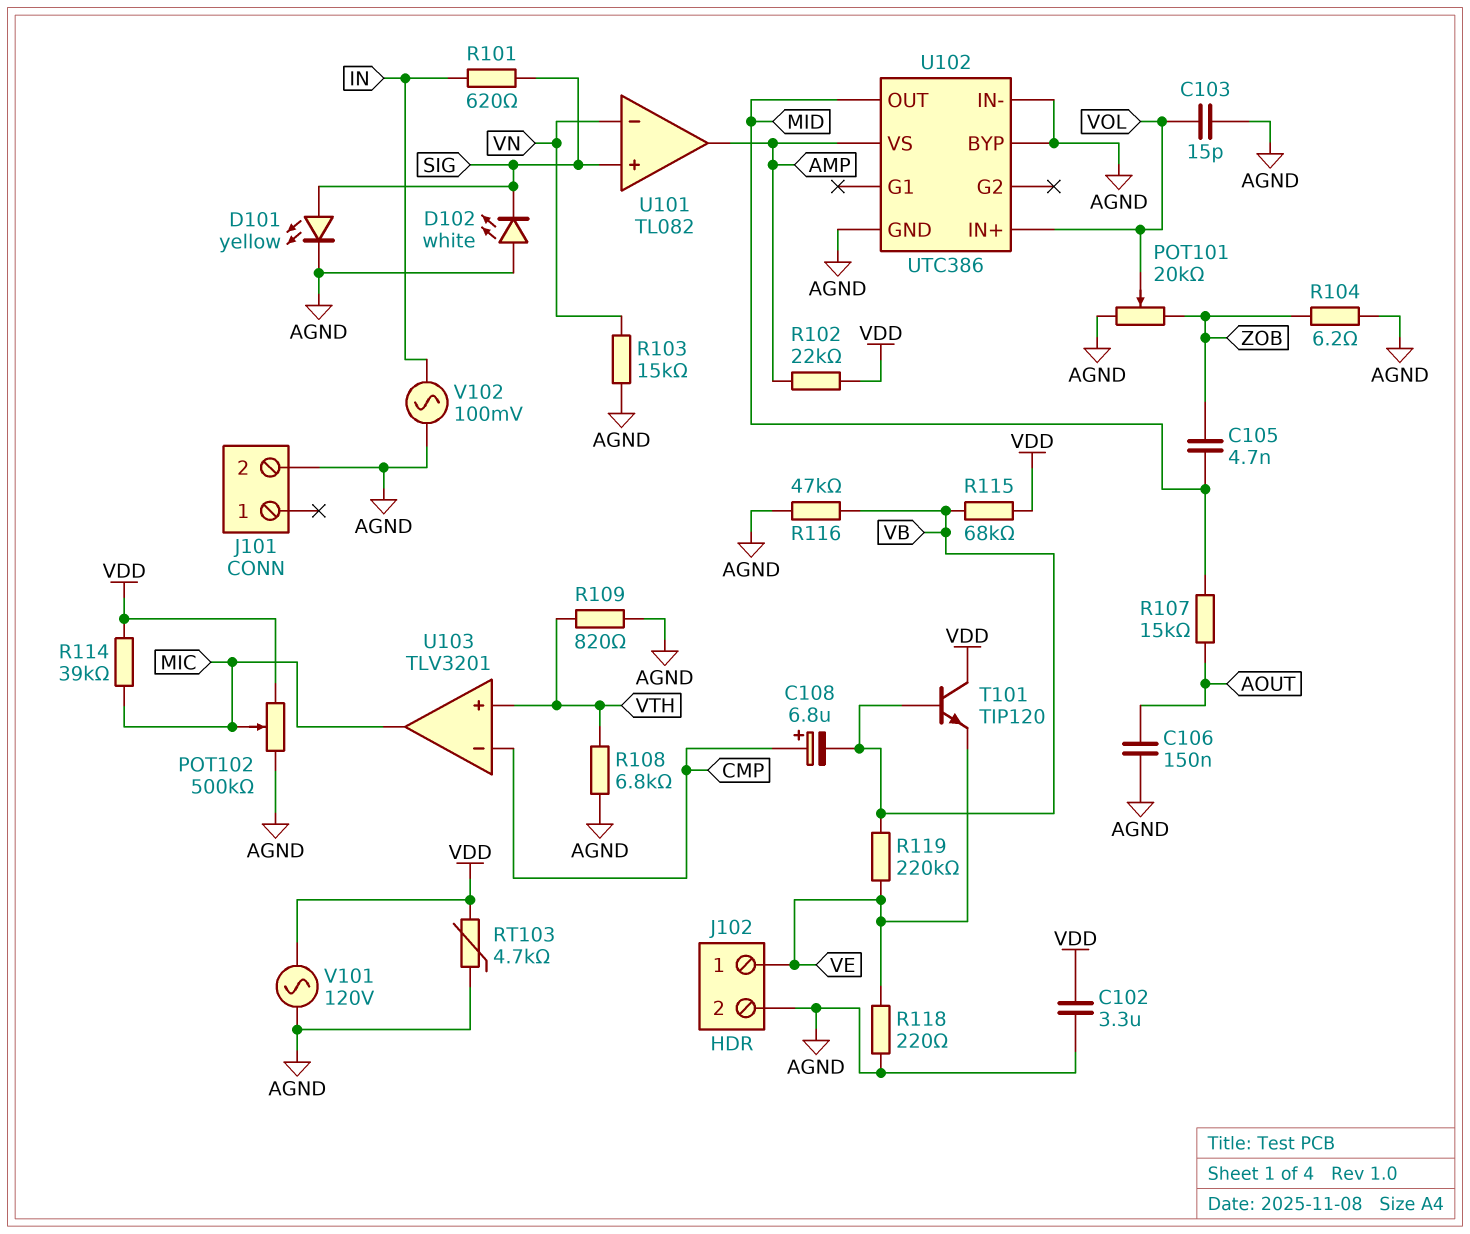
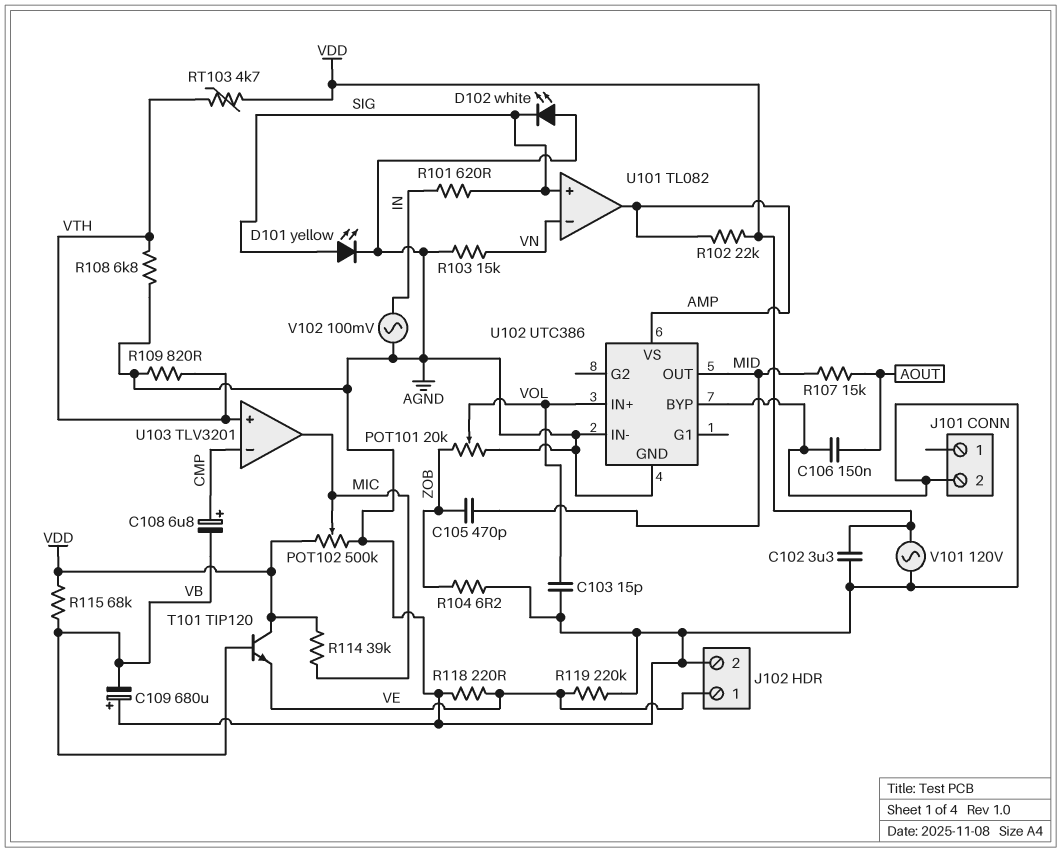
C105: 4.7nF (MID, ZOB) -> 470pF (MID, ZOB)
C109: none -> 680uF (plus AGND, minus VB)
R116: 47k (AGND, VB) -> none
R119: 220k (VB, VE) -> 220k (AGND, VE)
RT103: 4.7k (AGND, VDD) -> 4.7k (VDD, VTH)

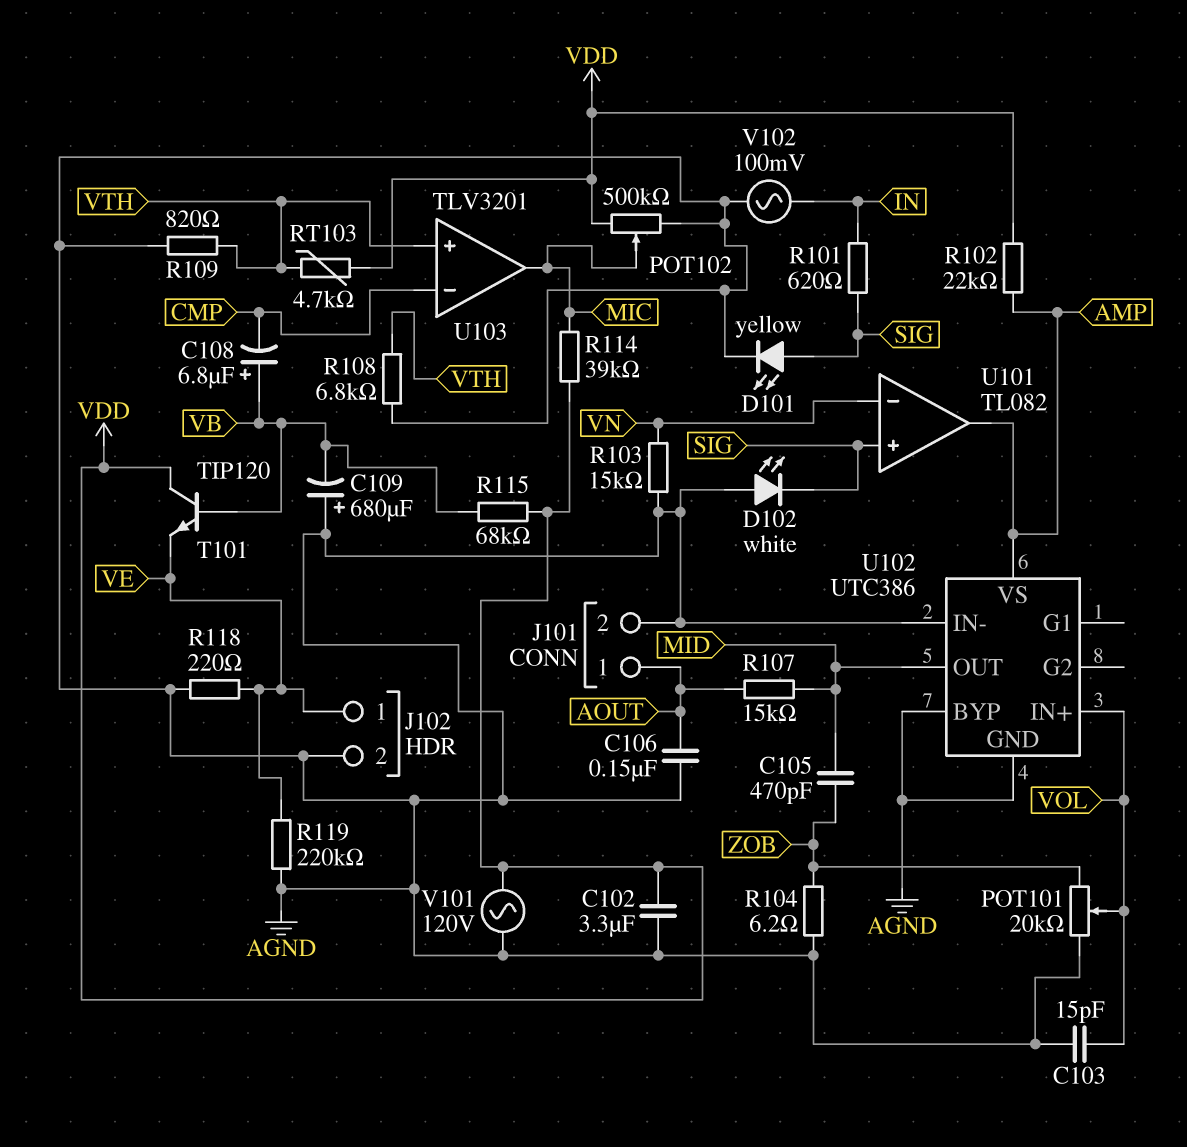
C108: 6.8uF (plus CMP, minus VB) -> 6.8uF (plus VB, minus CMP)
J101 pin 1: none -> AOUT

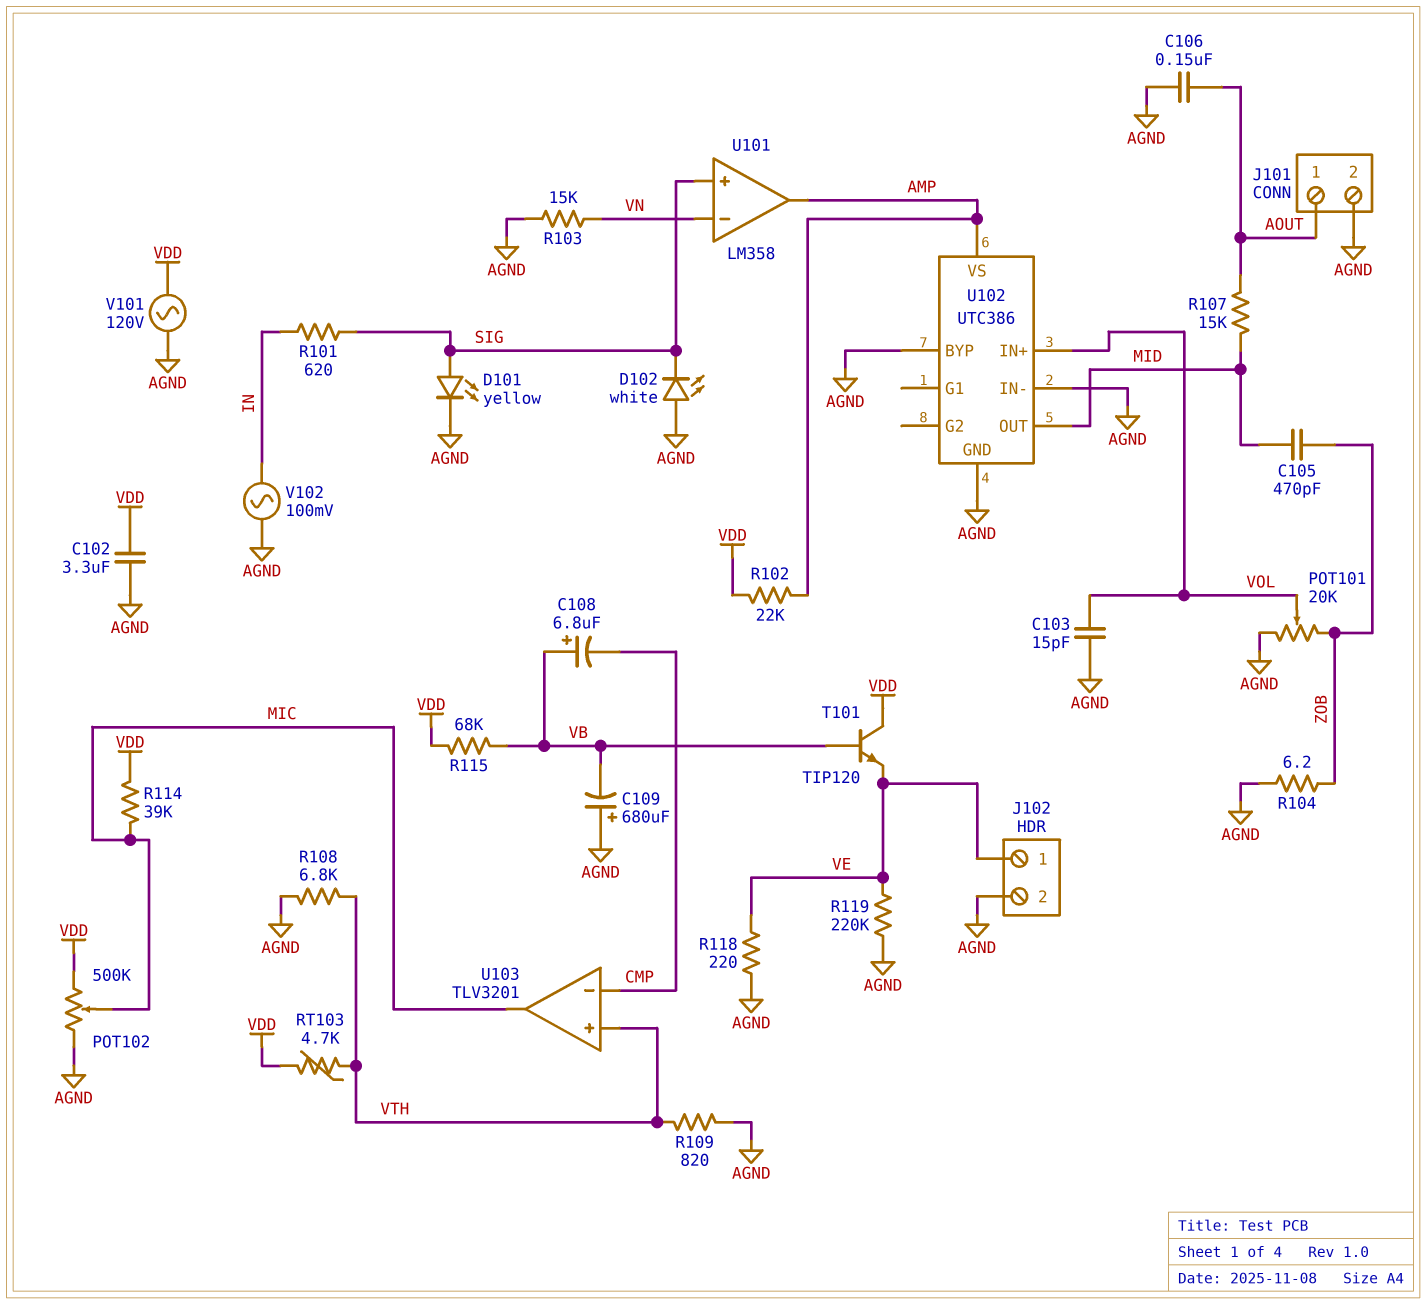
U101: TL082 -> LM358

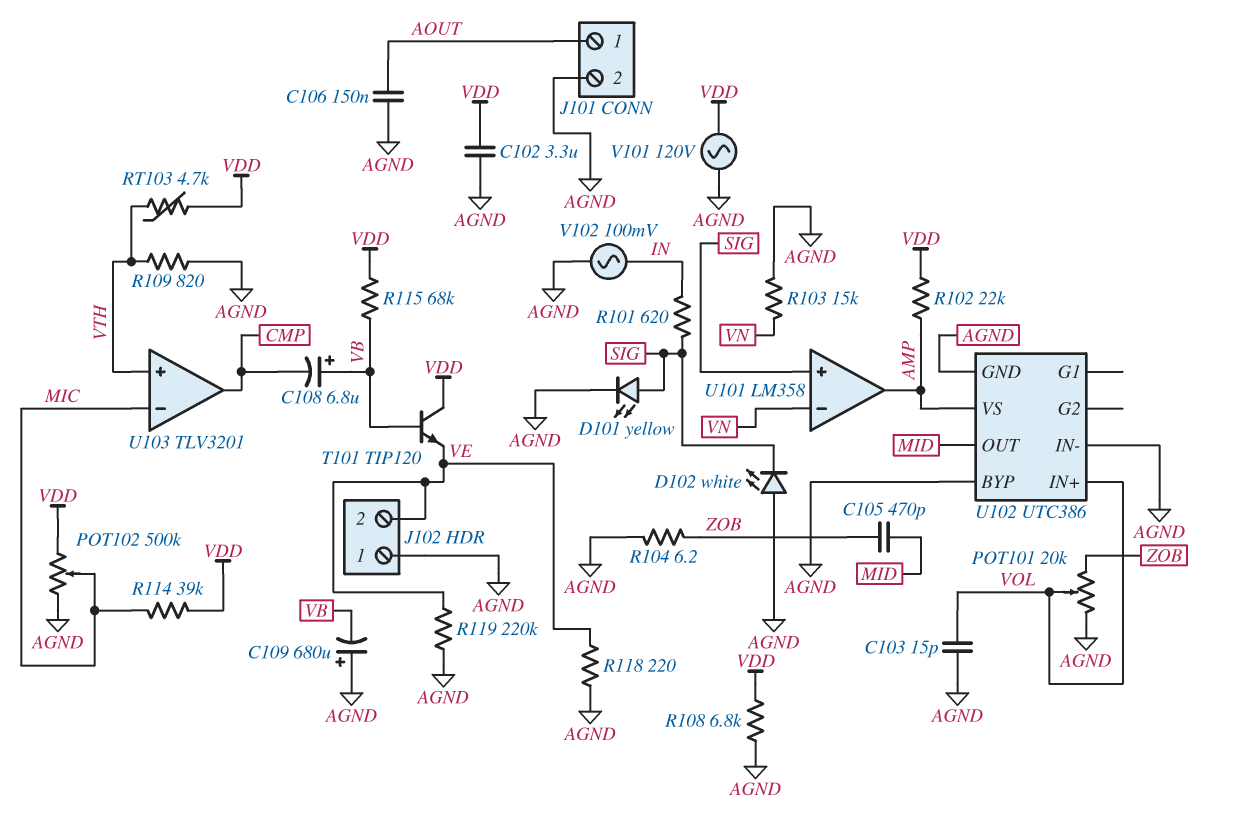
J102 pin 1: VE -> AGND
J102 pin 2: AGND -> VE
R107: 15k (AOUT, MID) -> none
R108: 6.8k (AGND, VTH) -> 6.8k (AGND, VDD)
U103 pin in-: CMP -> MIC
U103 pin out: MIC -> CMP

